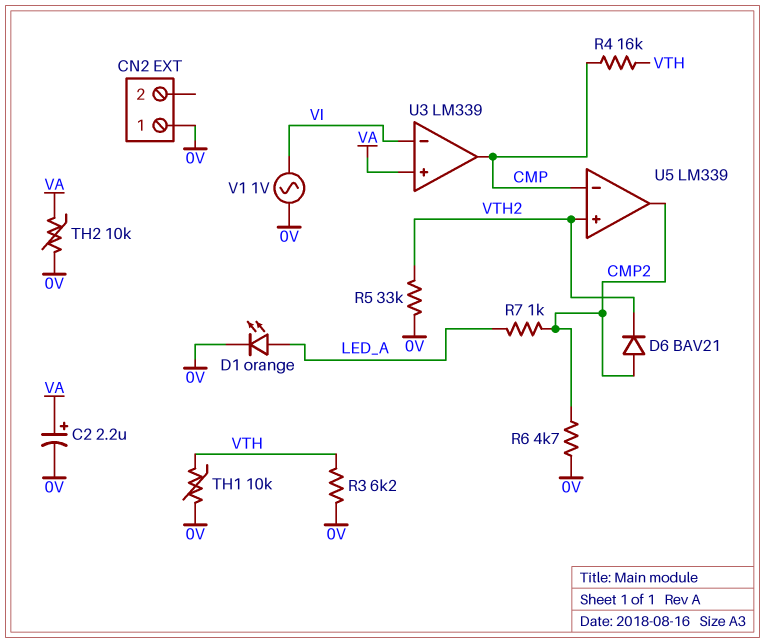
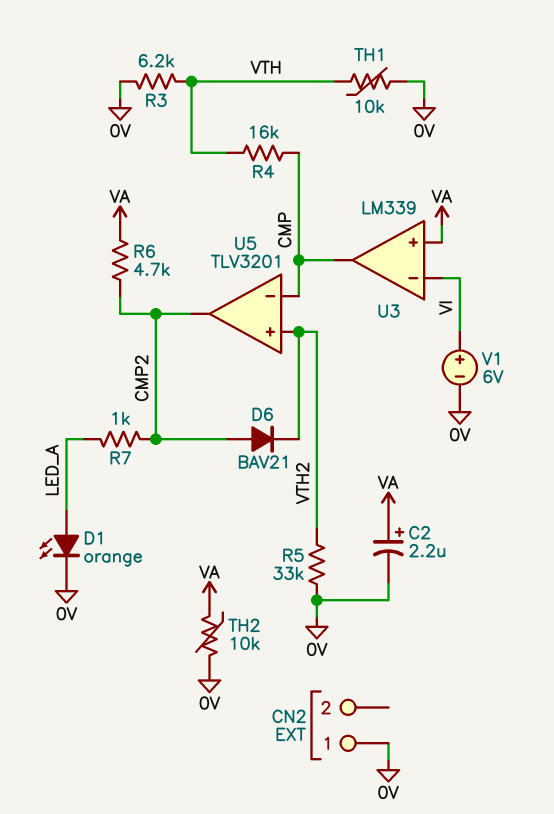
R6: 4.7k (0V, CMP2) -> 4.7k (CMP2, VA)
U5: LM339 -> TLV3201
V1: AC 1V (0V, VI) -> 6V (plus VI, minus 0V)

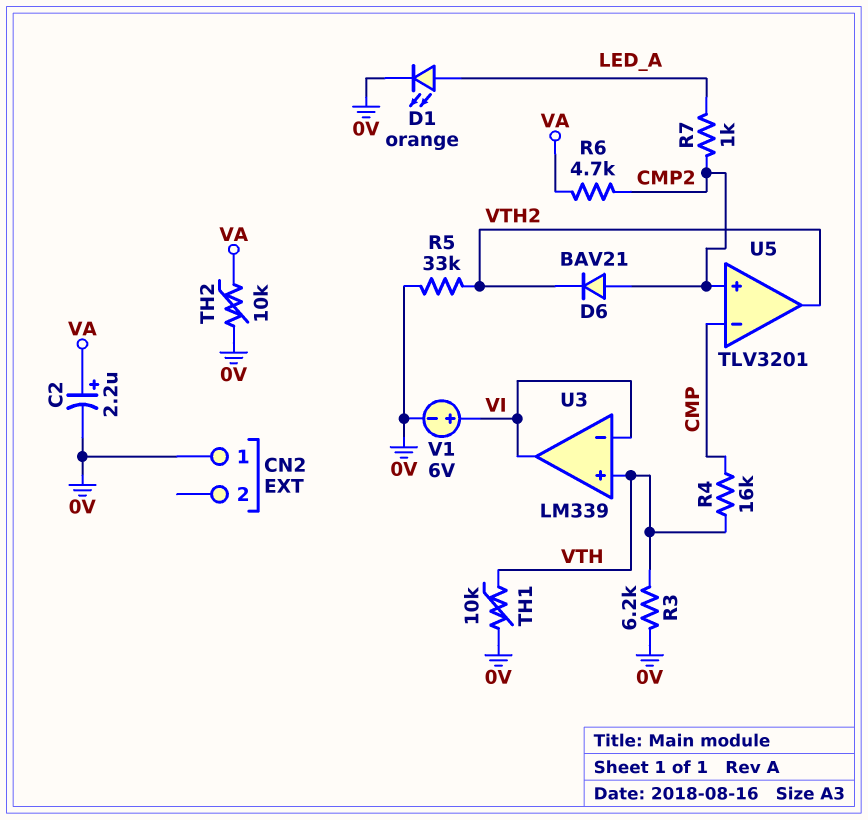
U3 pin in+: VA -> VTH
U3 pin out: CMP -> VI
U5 pin in+: VTH2 -> CMP2
U5 pin out: CMP2 -> VTH2

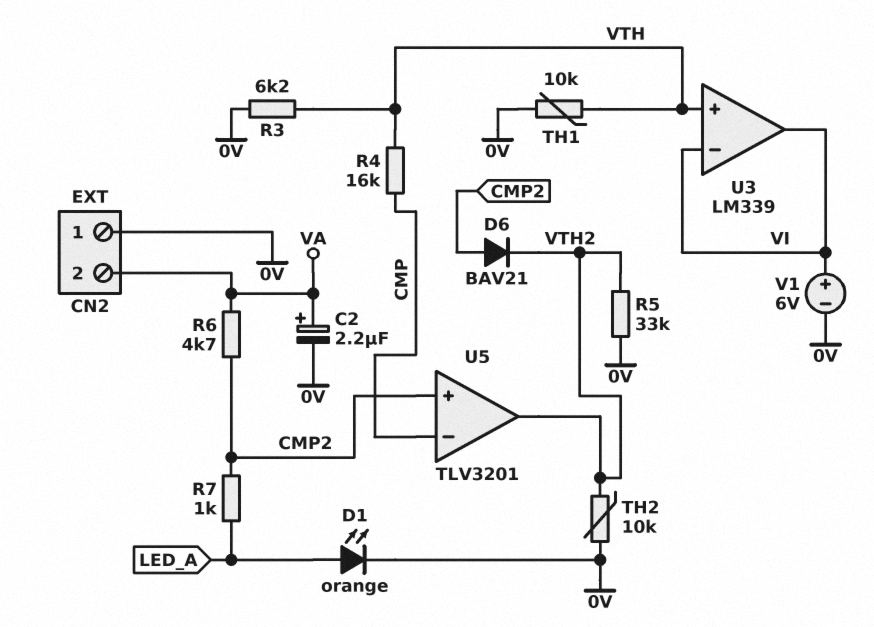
CN2 pin 2: none -> VA
TH2: 10k (0V, VA) -> 10k (0V, VTH2)

